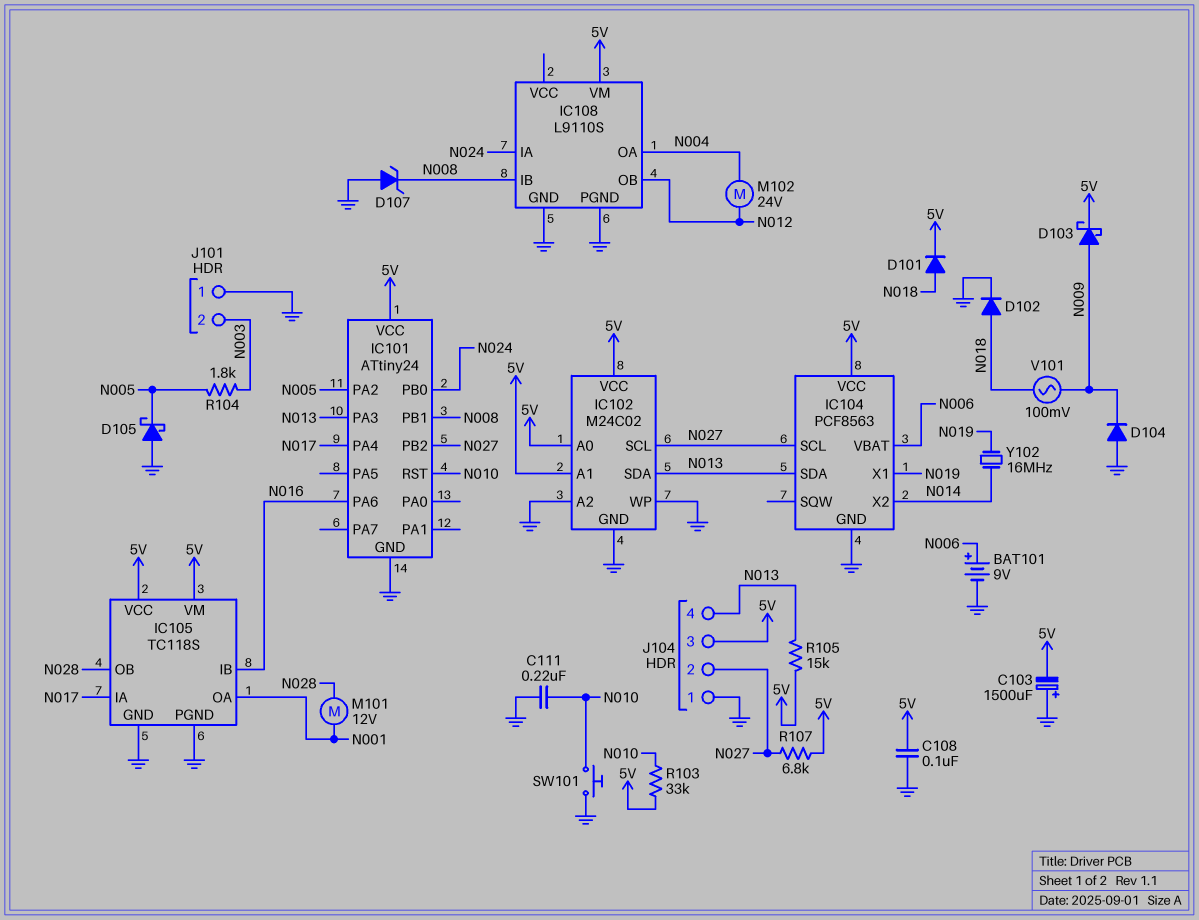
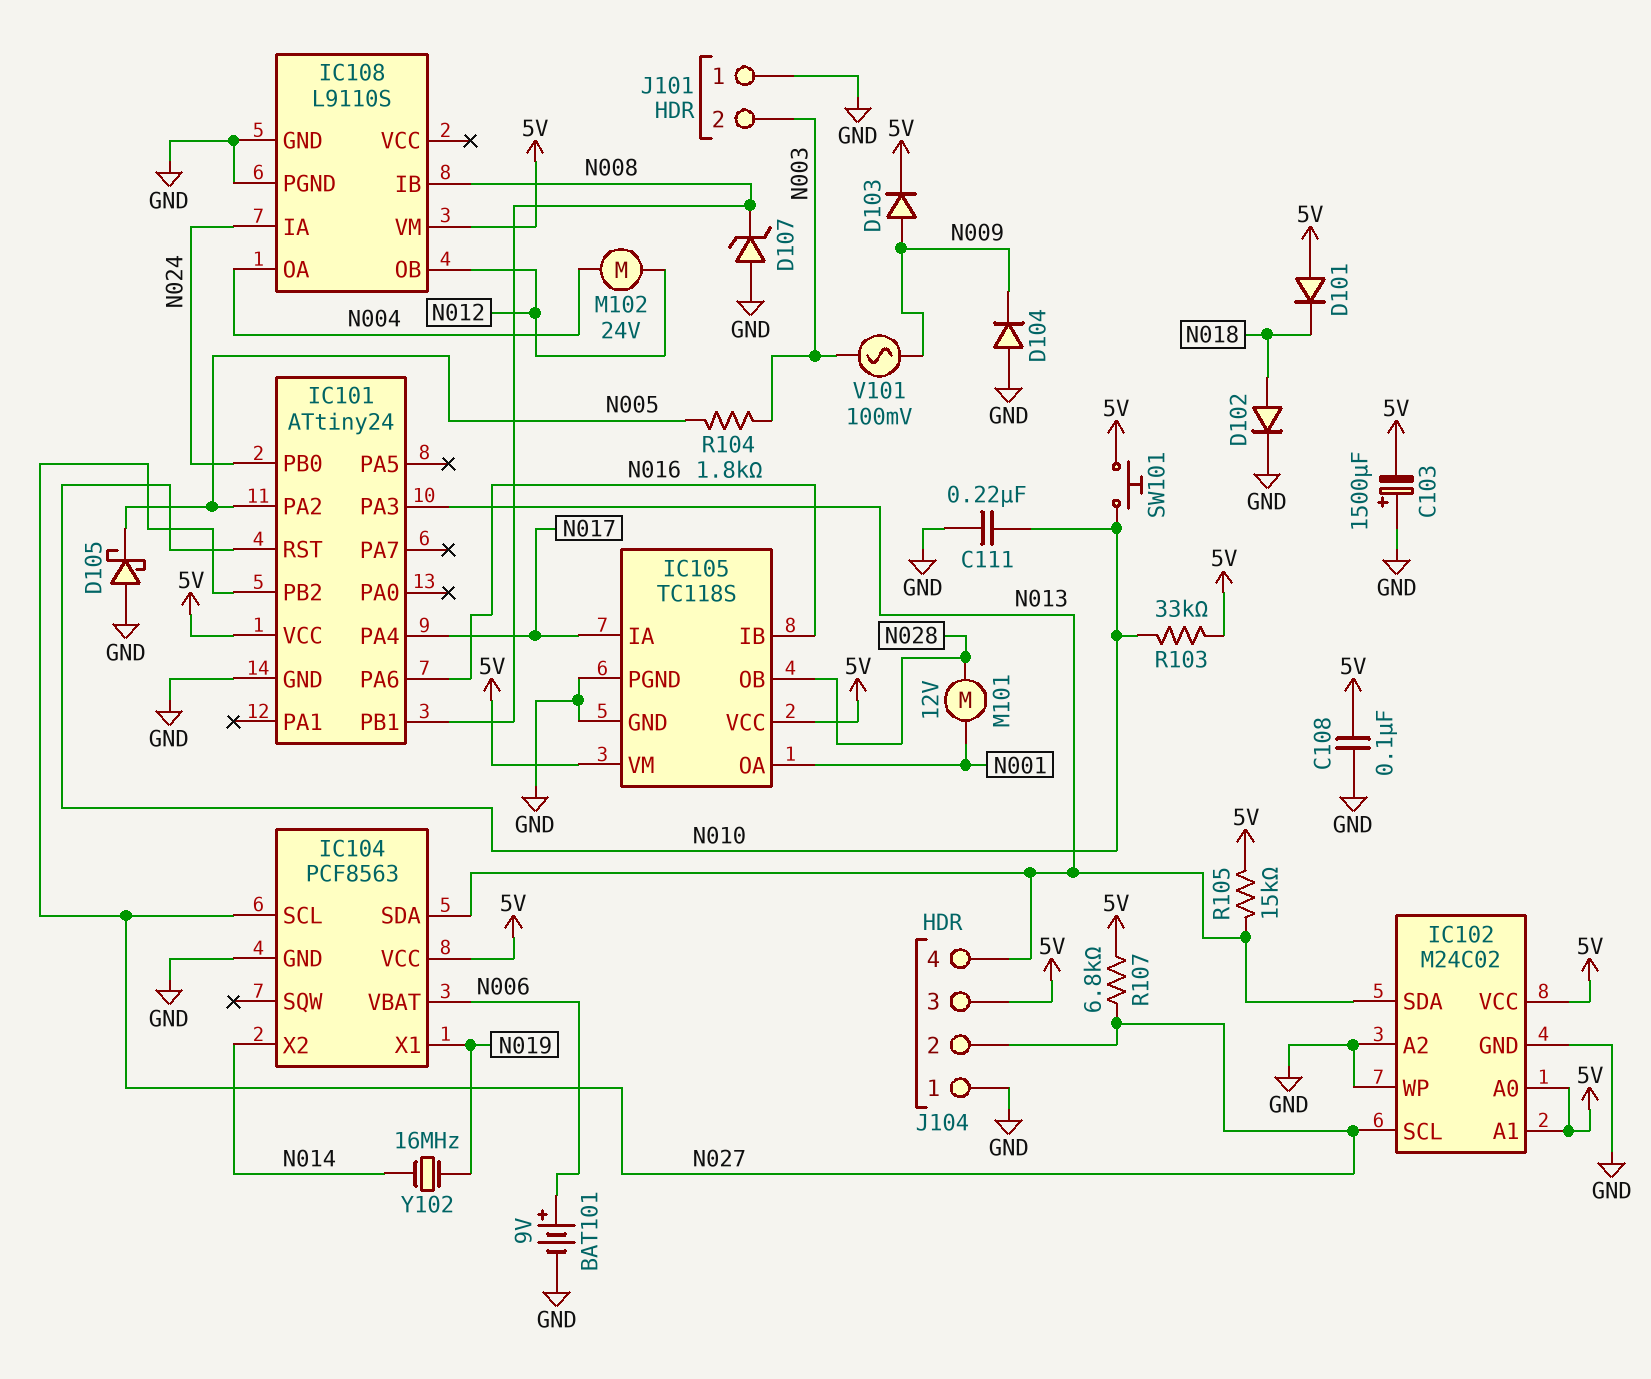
D101: diode (A N018, K 5V) -> diode (A 5V, K N018)
D103: schottky (A N009, K 5V) -> diode (A N009, K 5V)
SW101: button (GND, N010) -> button (5V, N010)
V101: AC 100mV (N009, N018) -> AC 100mV (N003, N009)

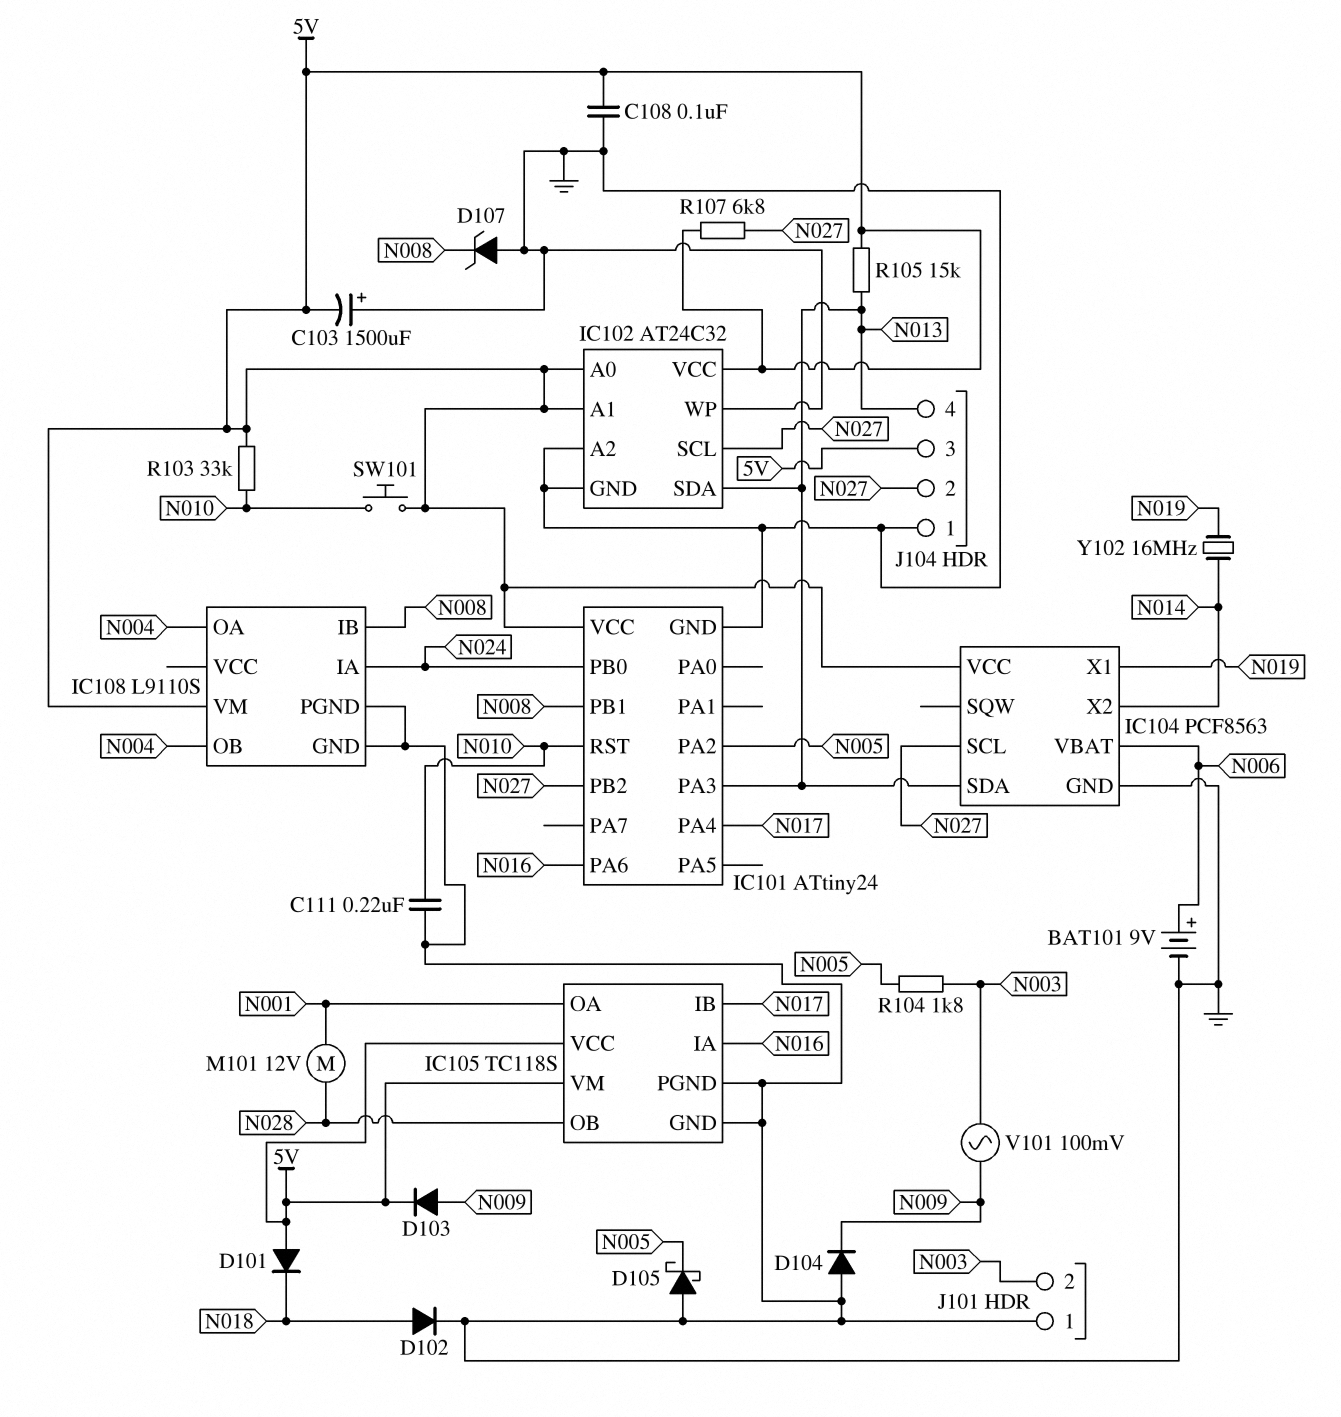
IC102: M24C02 -> AT24C32
IC105 pin IA: N017 -> N016
IC105 pin IB: N016 -> N017
IC108 pin OB: N012 -> N004
M102: motor 24V (N004, N012) -> none

